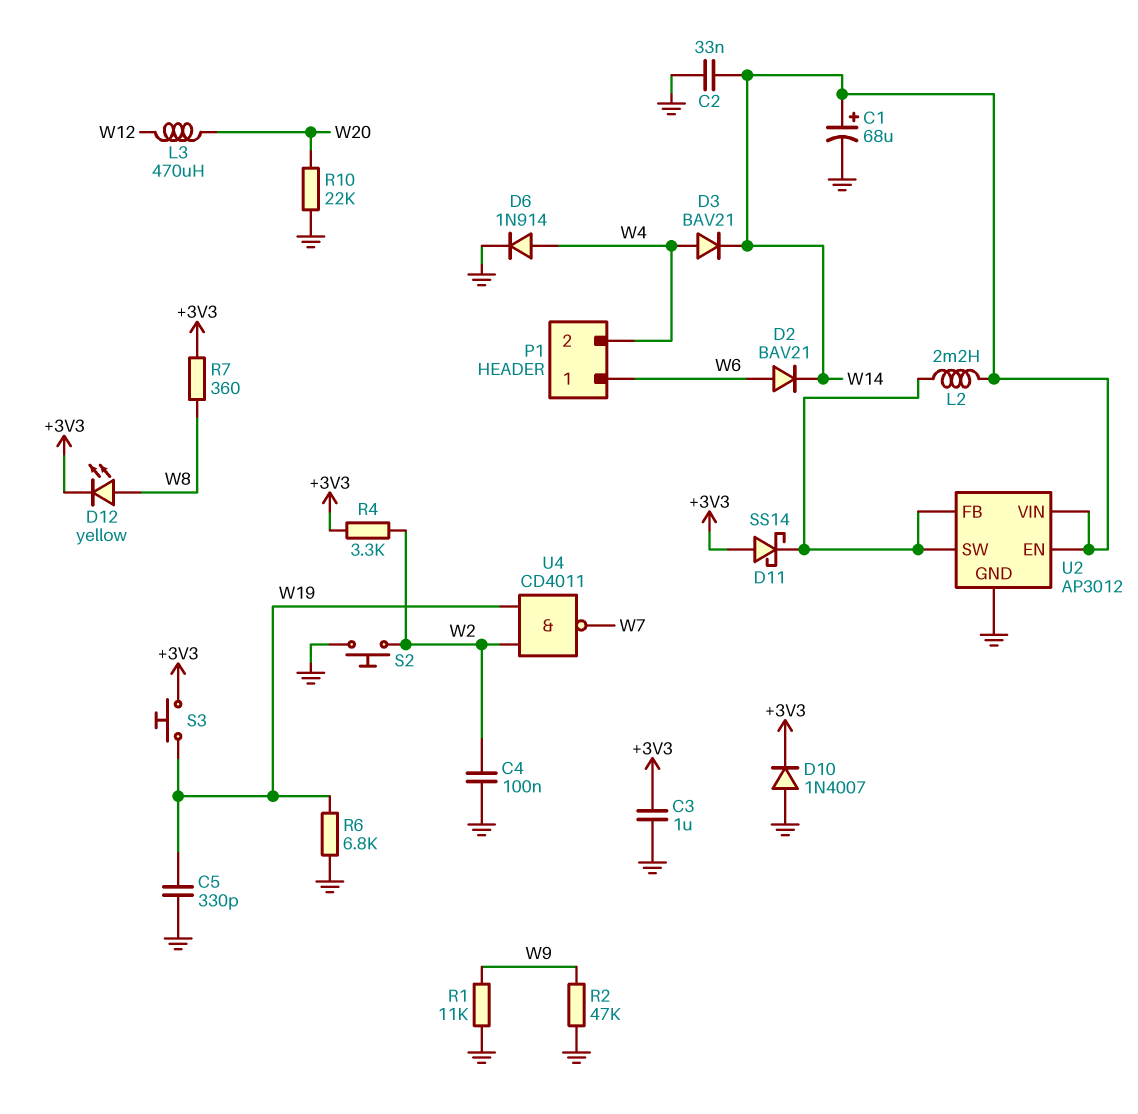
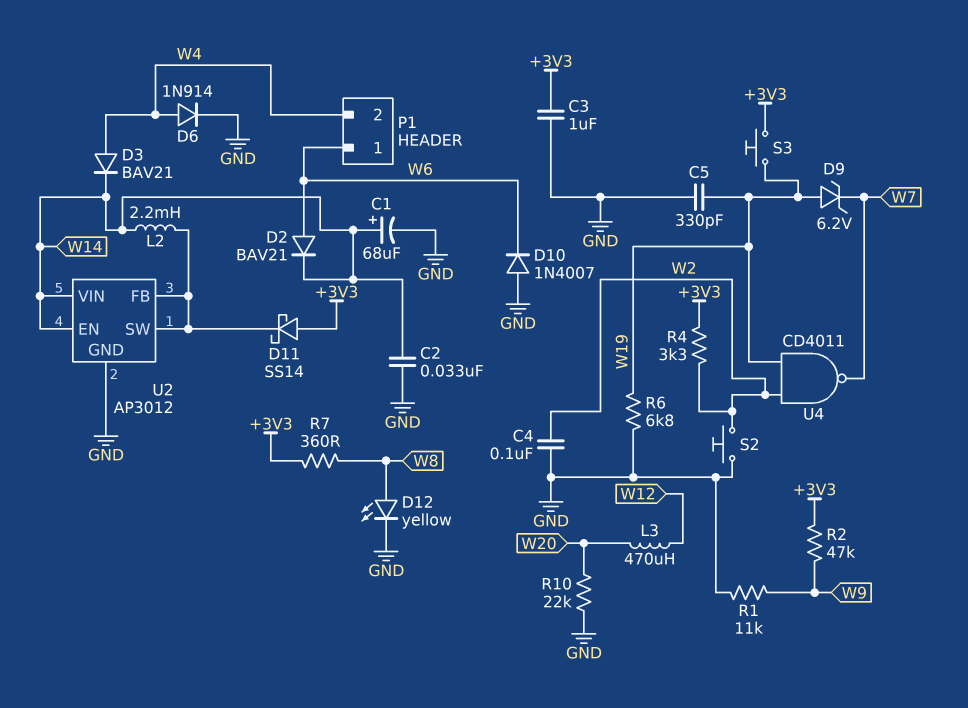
D9: none -> zener 6.2V (A W19, K W7)
D10: diode 1N4007 (A GND, K +3V3) -> diode 1N4007 (A GND, K W6)
D12: LED yellow (A W8, K +3V3) -> LED yellow (A W8, K GND)
R2: 47k (GND, W9) -> 47k (+3V3, W9)

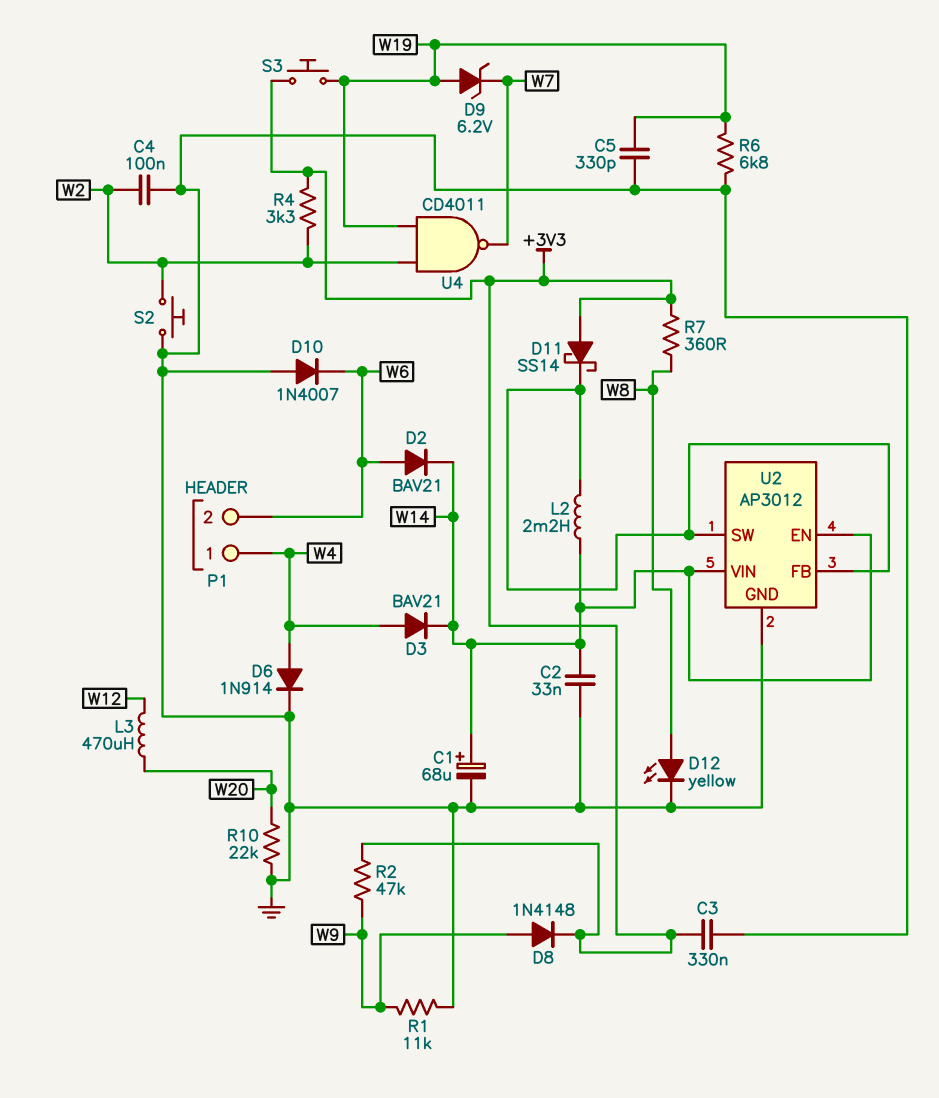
C3: 1uF (+3V3, GND) -> 330nF (+3V3, GND)
D8: none -> diode 1N4148 (A W9, K +3V3)
P1 pin 1: W6 -> W4
P1 pin 2: W4 -> W6

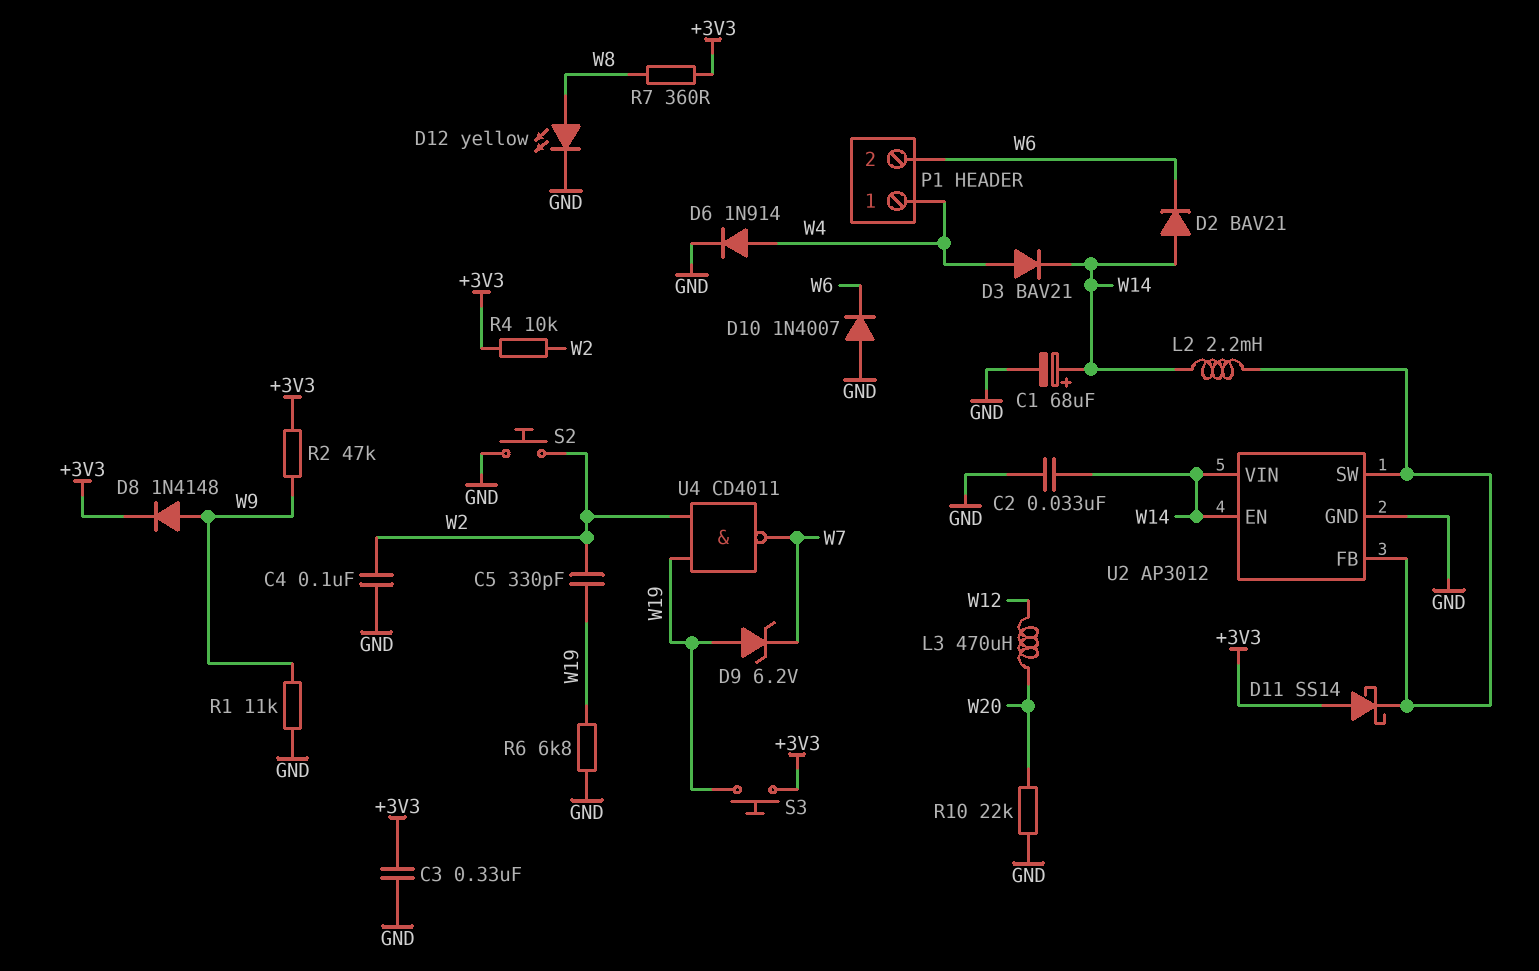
C5: 330pF (GND, W19) -> 330pF (W2, W19)
D2: diode BAV21 (A W6, K W14) -> diode BAV21 (A W14, K W6)
R4: 3.3k (+3V3, W2) -> 10k (+3V3, W2)

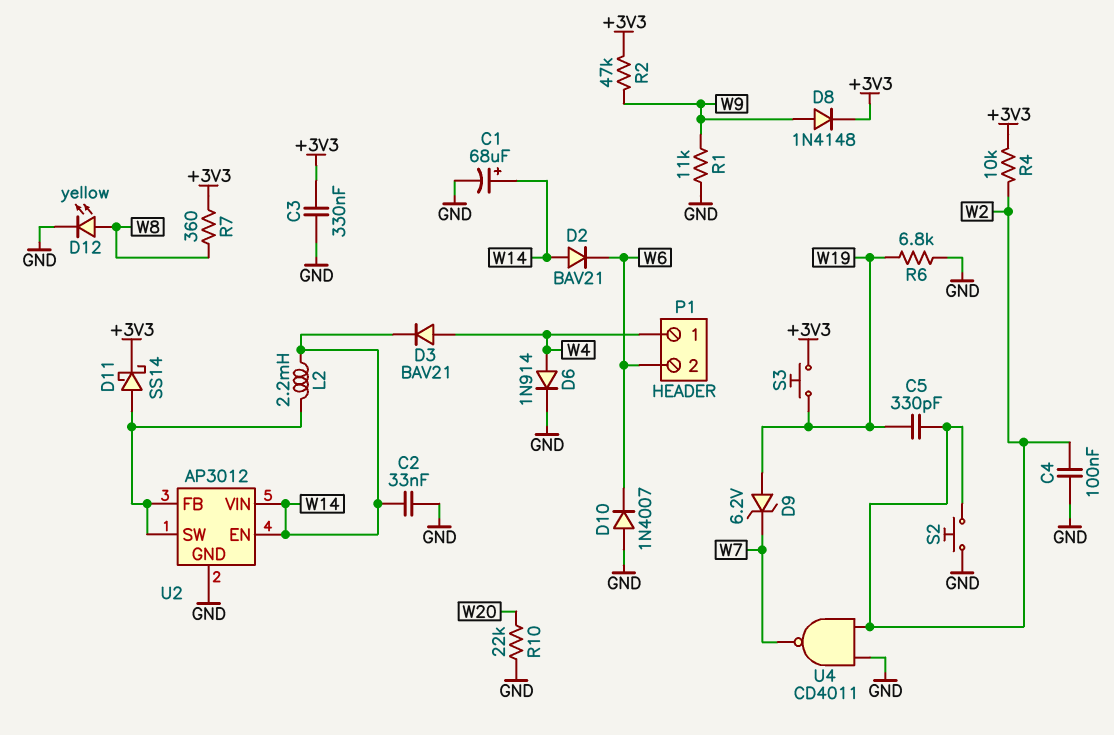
D11: schottky SS14 (A +3V3, K U2/FB) -> schottky SS14 (A U2/FB, K +3V3)
L3: 470uH (W12, W20) -> none
U4: NAND CD4011 (in W2, in W19, out W7) -> NAND CD4011 (in GND, in W2, out W7)

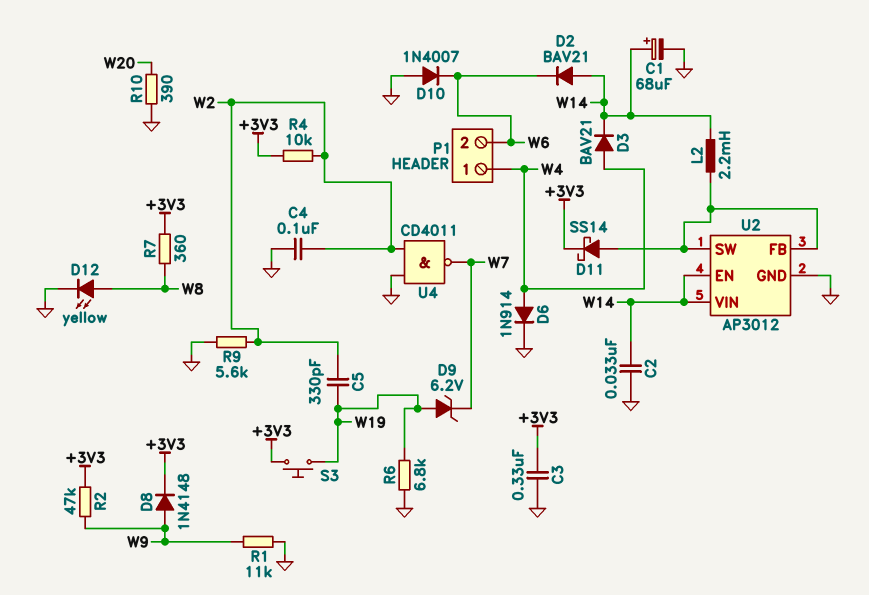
R9: none -> 5.6k (GND, W2)
R10: 22k (GND, W20) -> 390 (GND, W20)
S2: button (GND, W2) -> none

